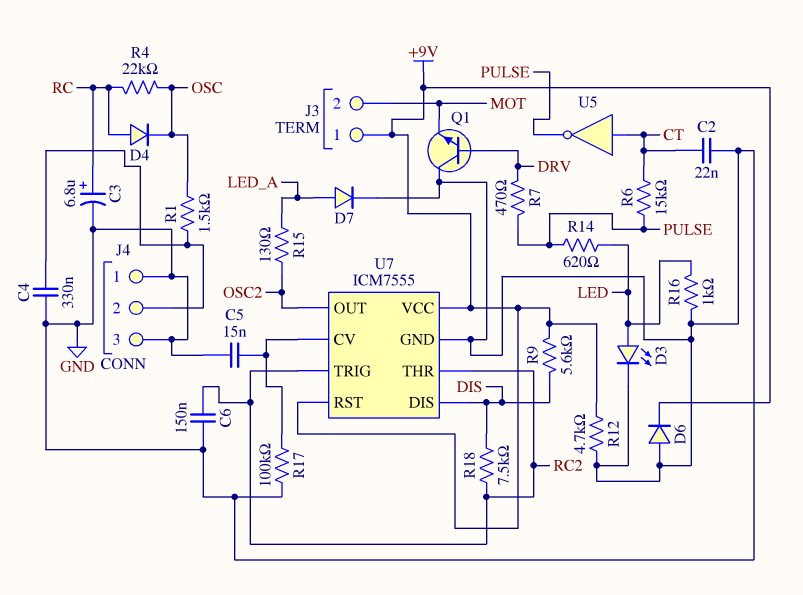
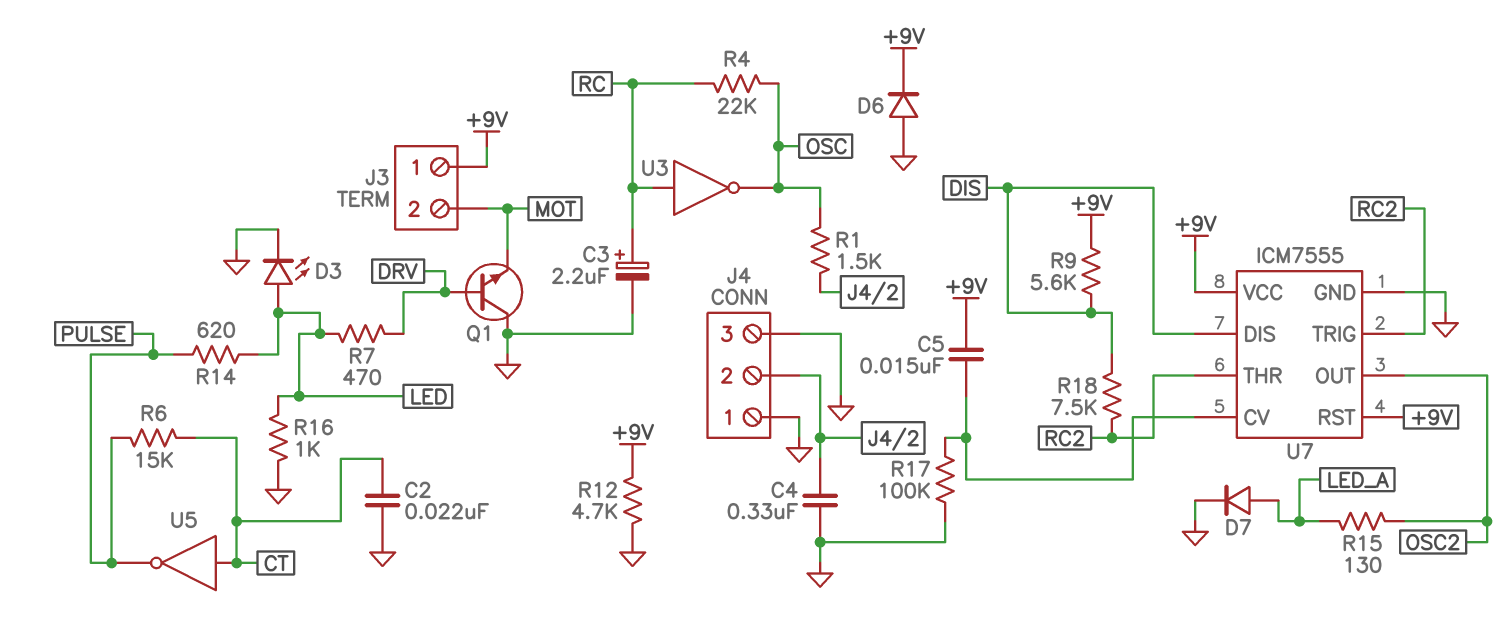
C3: 6.8uF (plus RC, minus GND) -> 2.2uF (plus RC, minus GND)
C5: 15nF (GND, U7/CV) -> 15nF (+9V, U7/CV)
C6: 150nF (GND, RC2) -> none
D4: diode (A RC, K OSC) -> none
R7: 470 (DRV, PULSE) -> 470 (DRV, LED)
U3: none -> NOT (in RC, out OSC)

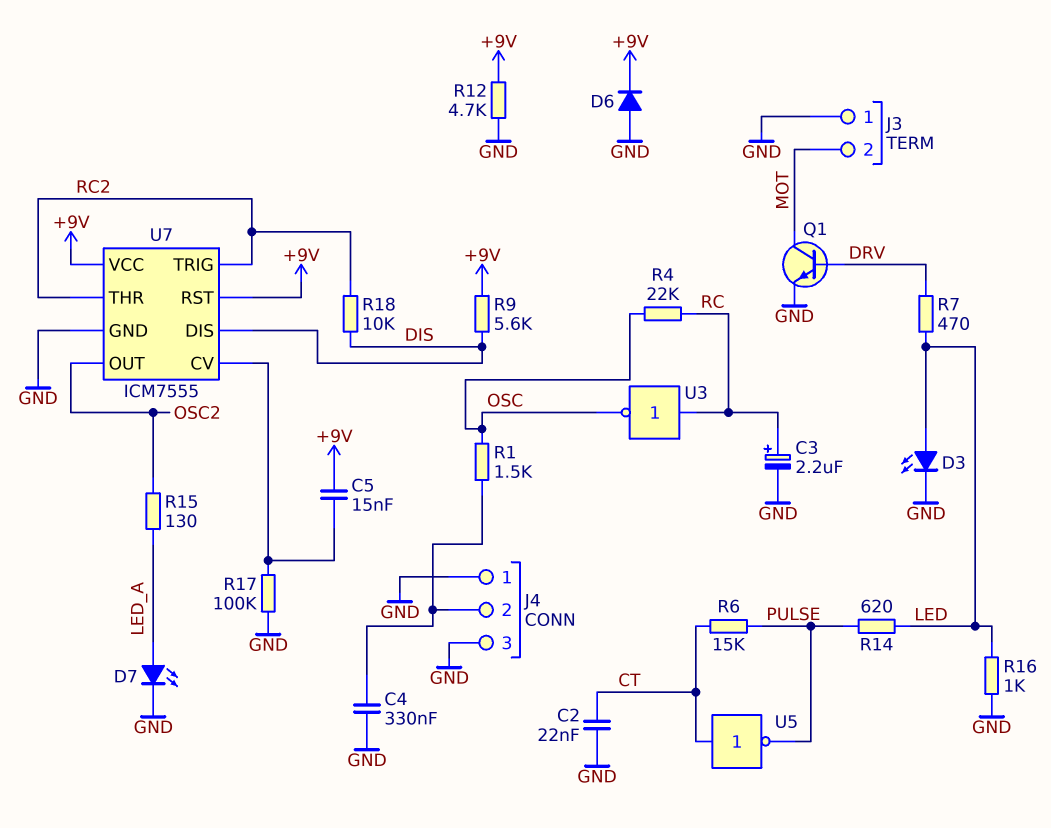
D7: diode (A LED_A, K GND) -> LED (A LED_A, K GND)
J3 pin 1: +9V -> GND
Q1: NPN (B DRV, C GND, E MOT) -> NPN (B DRV, C MOT, E GND)
R18: 7.5k (DIS, RC2) -> 10k (DIS, RC2)

